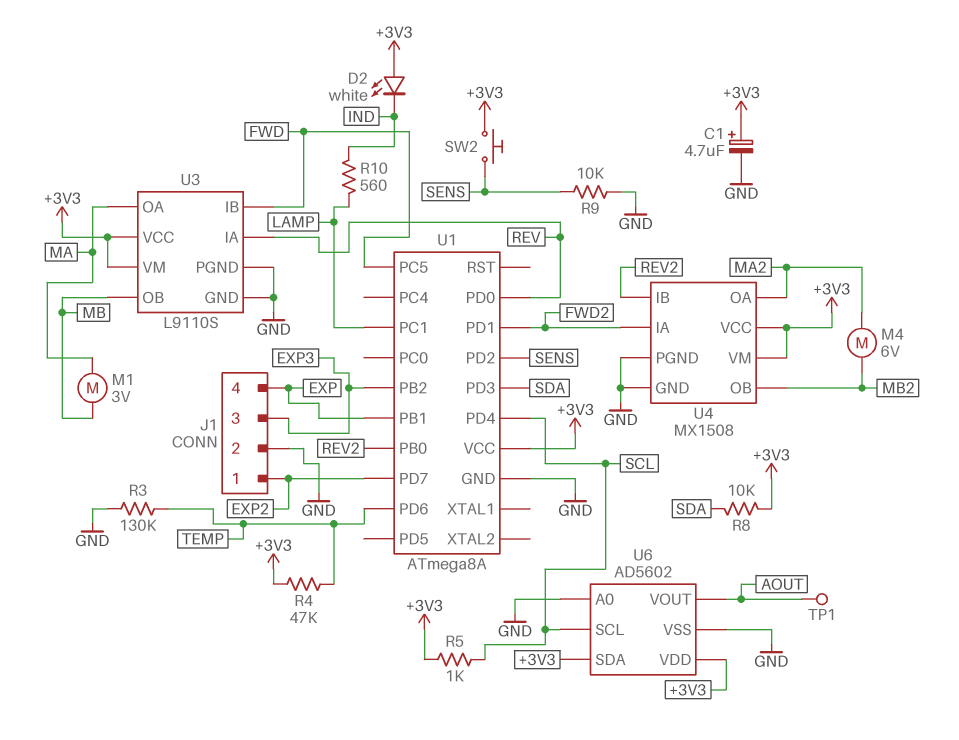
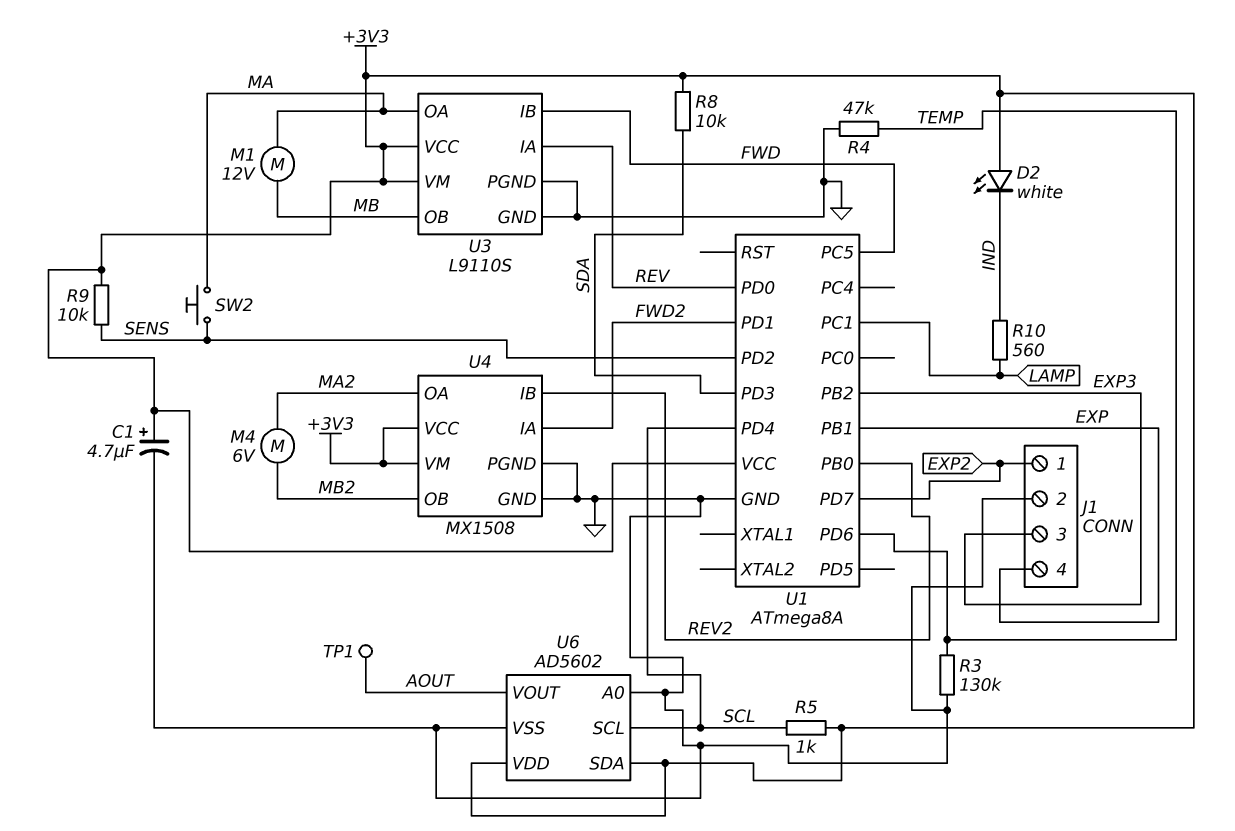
M1: motor 3V (MA, MB) -> motor 12V (MA, MB)
R4: 47k (+3V3, TEMP) -> 47k (GND, TEMP)
R9: 10k (GND, SENS) -> 10k (+3V3, SENS)
SW2: button (+3V3, SENS) -> button (MA, SENS)

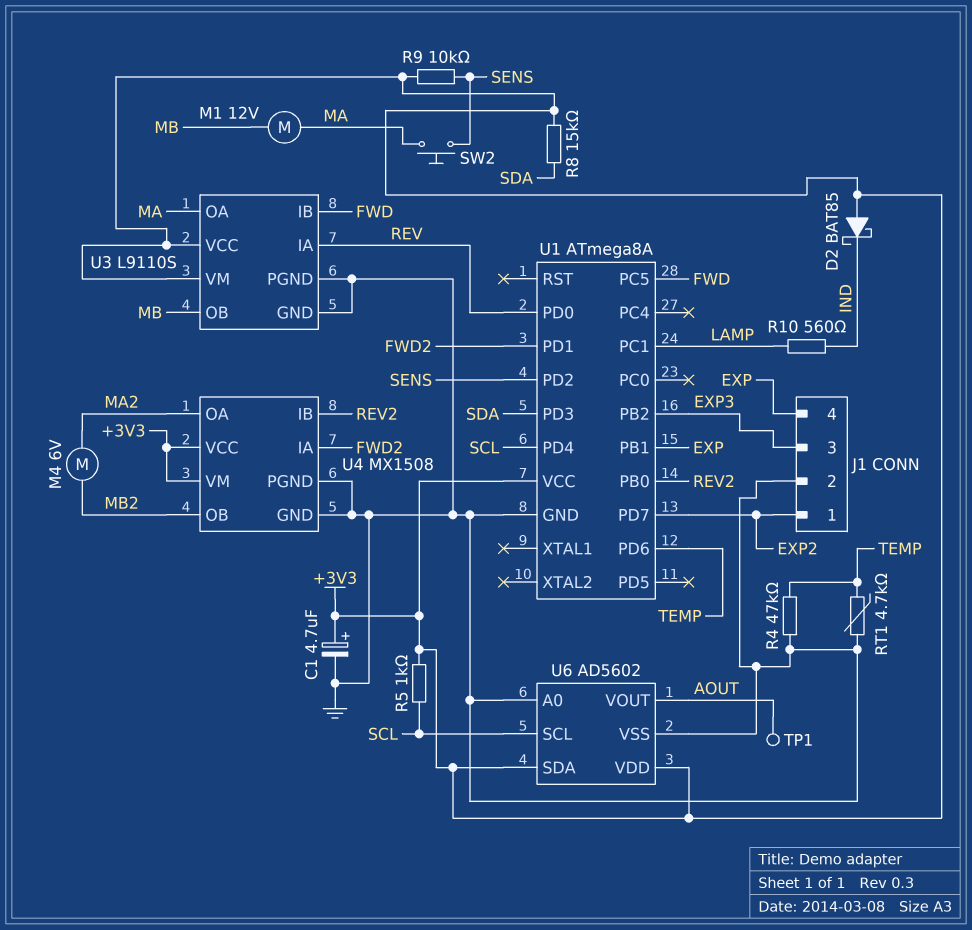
D2: LED white (A +3V3, K IND) -> schottky BAT85 (A +3V3, K IND)
R3: 130k (GND, TEMP) -> none
R8: 10k (+3V3, SDA) -> 15k (+3V3, SDA)
RT1: none -> 4.7k (GND, TEMP)

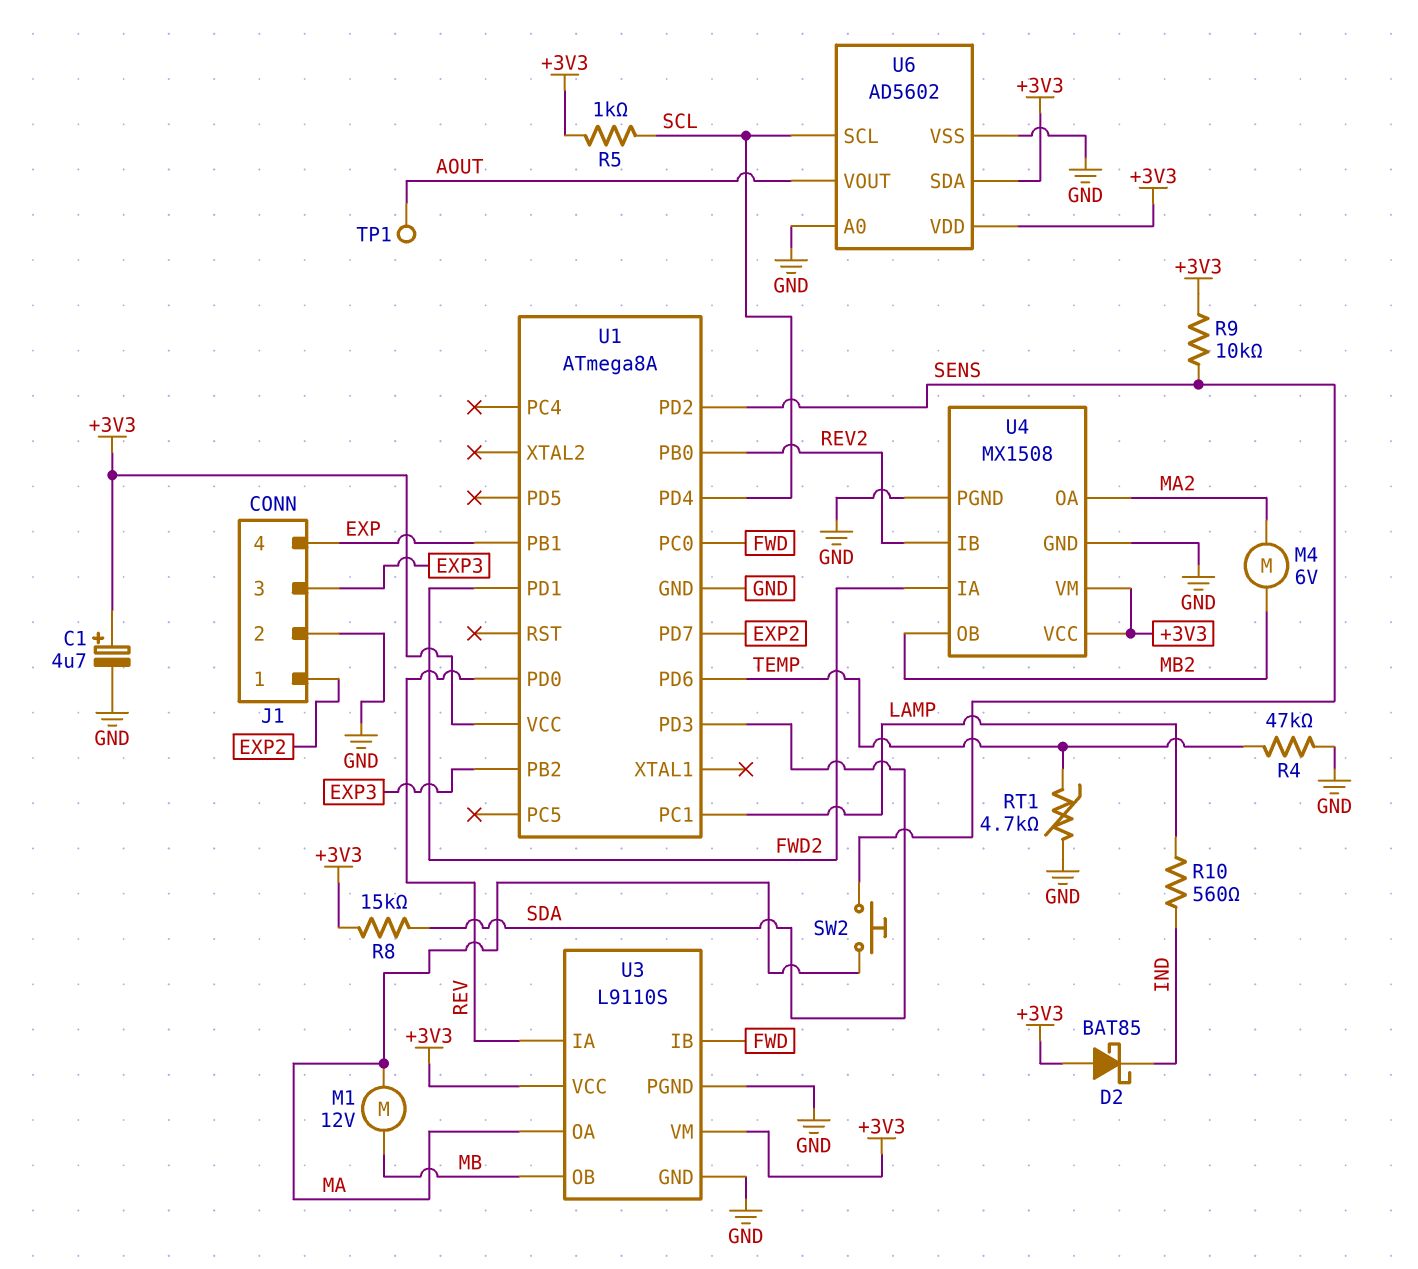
U1 pin PC0: none -> FWD
U1 pin PC5: FWD -> none

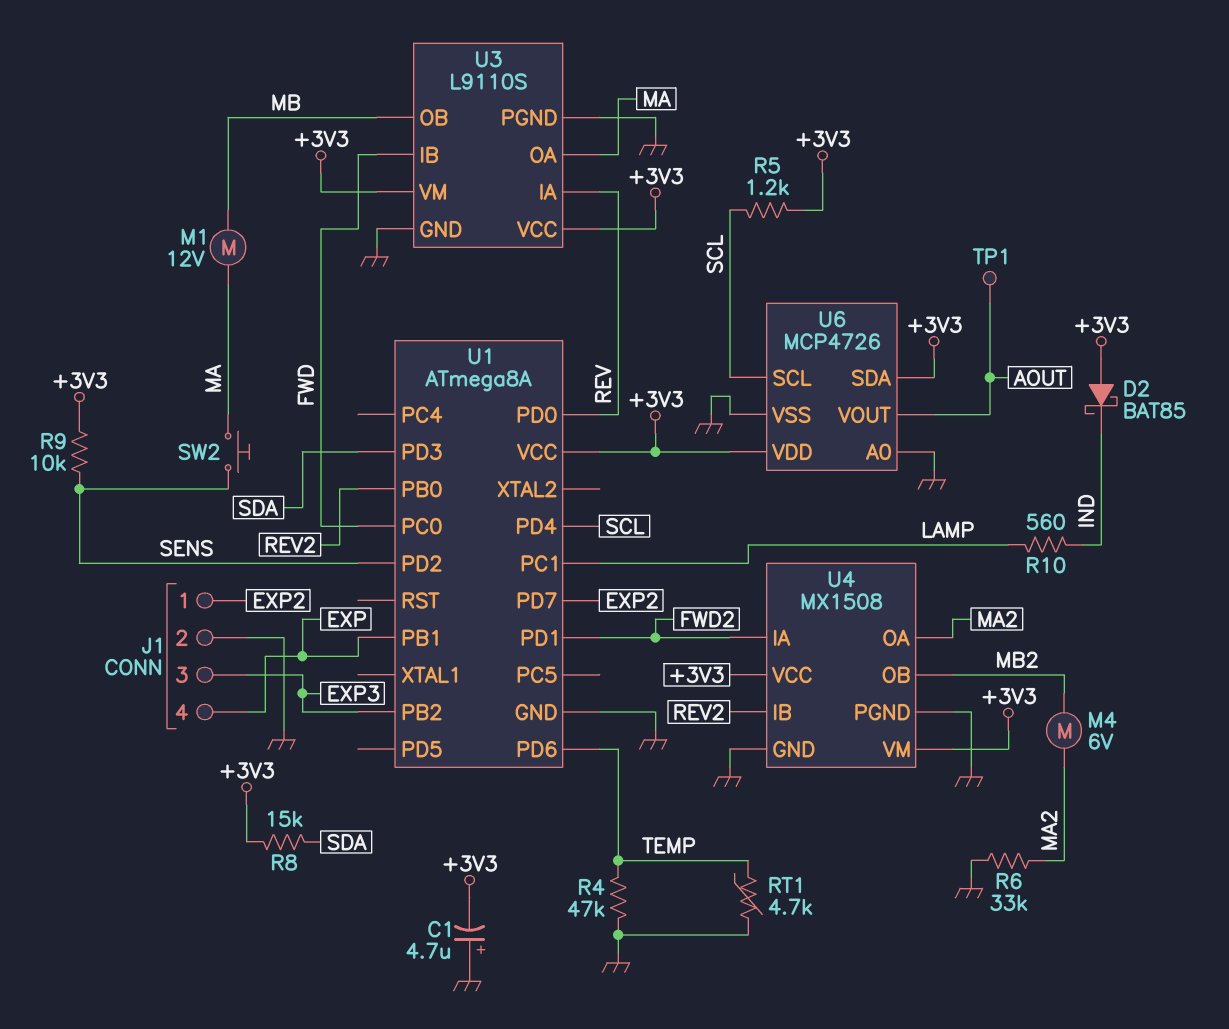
C1: 4.7uF (plus +3V3, minus GND) -> 4.7uF (plus GND, minus +3V3)
R5: 1k (+3V3, SCL) -> 1.2k (+3V3, SCL)
R6: none -> 33k (GND, MA2)
U6: AD5602 -> MCP4726

